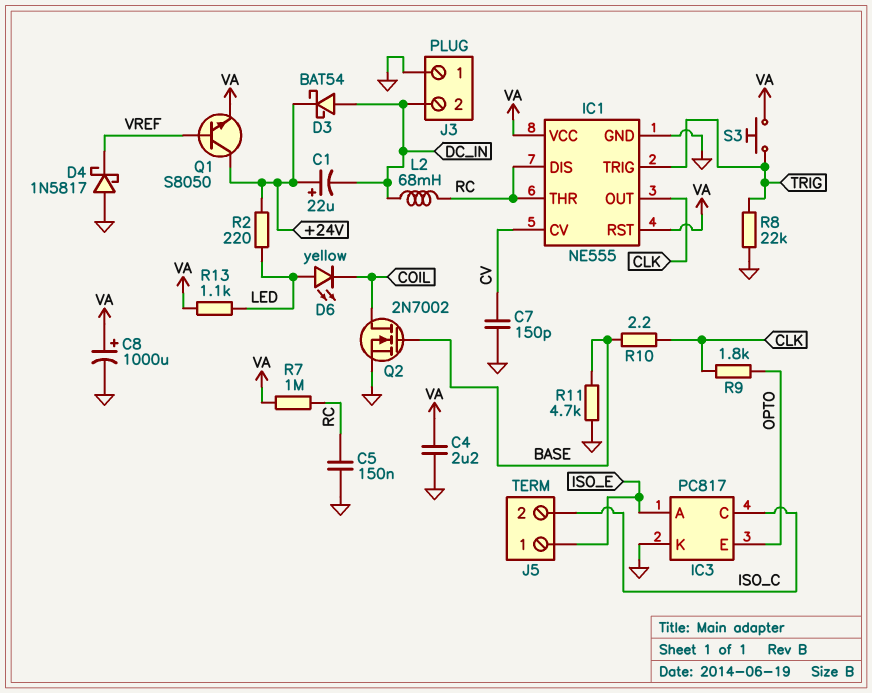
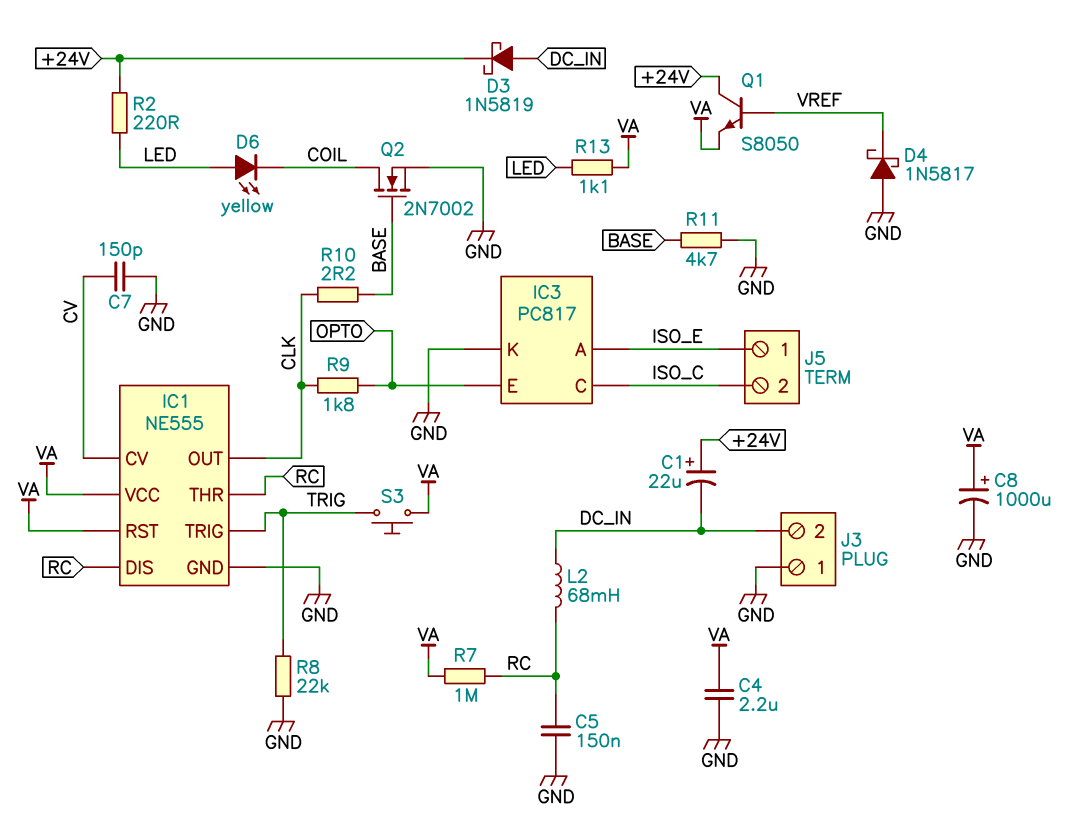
D3: schottky BAT54 (A DC_IN, K +24V) -> schottky 1N5819 (A DC_IN, K +24V)

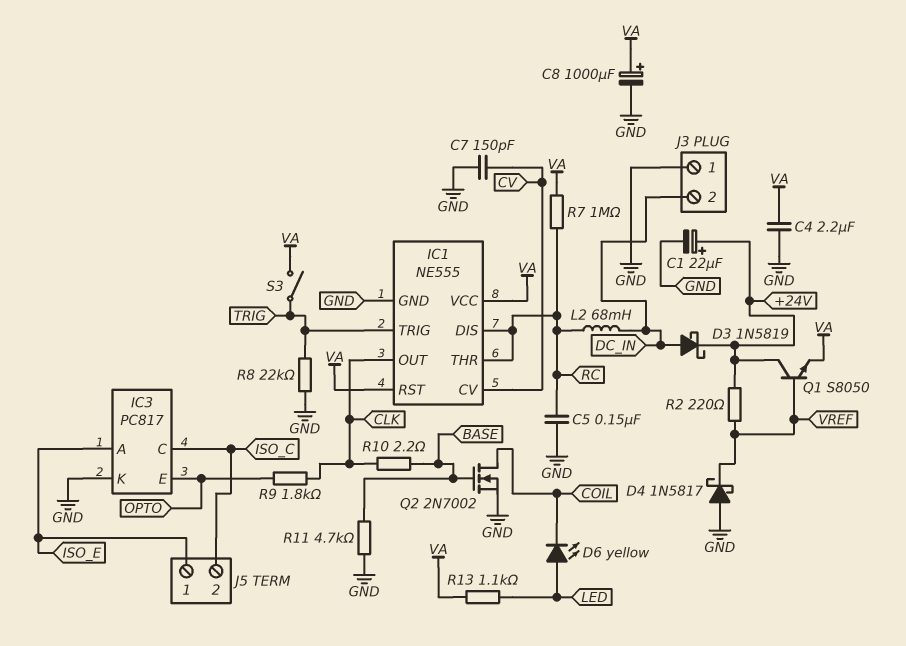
C1: 22uF (plus +24V, minus DC_IN) -> 22uF (plus +24V, minus GND)
R2: 220 (+24V, LED) -> 220 (+24V, VREF)
S3: button (TRIG, VA) -> switch (TRIG, VA)

